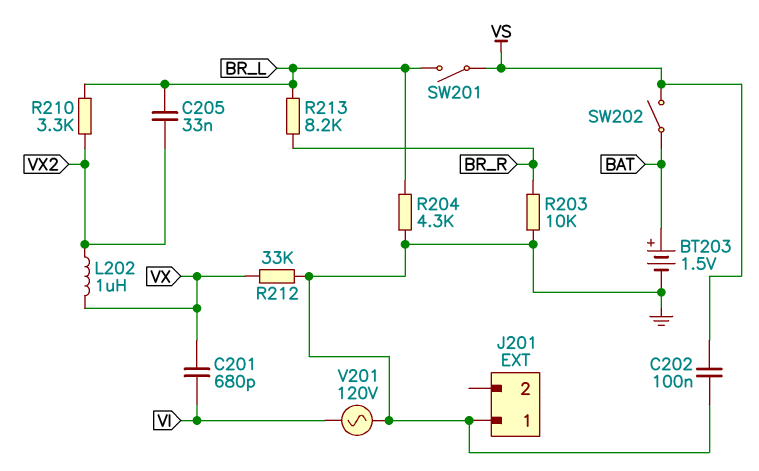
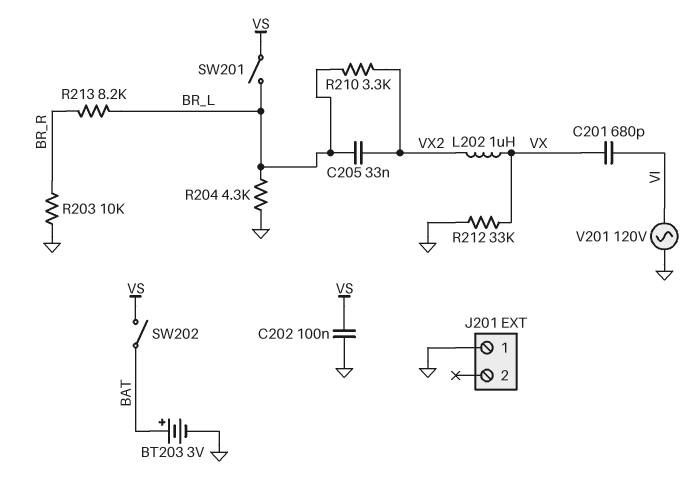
BT203: 1.5V (plus BAT, minus GND) -> 3V (plus BAT, minus GND)

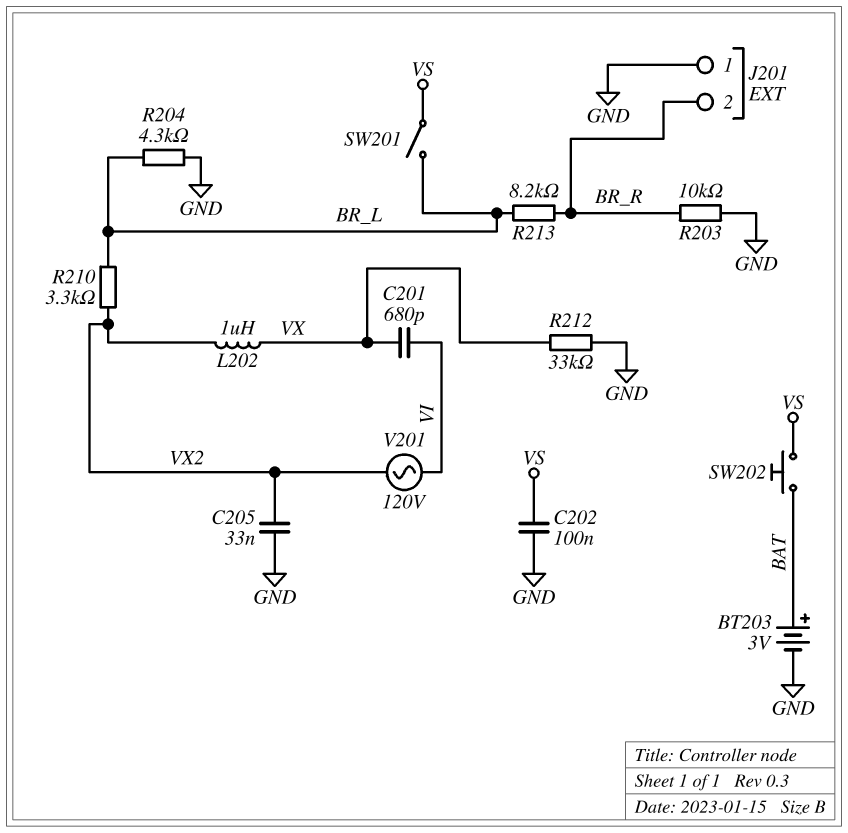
C205: 33nF (BR_L, VX2) -> 33nF (GND, VX2)
J201 pin 2: none -> BR_R
SW202: switch (BAT, VS) -> button (BAT, VS)
V201: AC 120V (GND, VI) -> AC 120V (VI, VX2)

